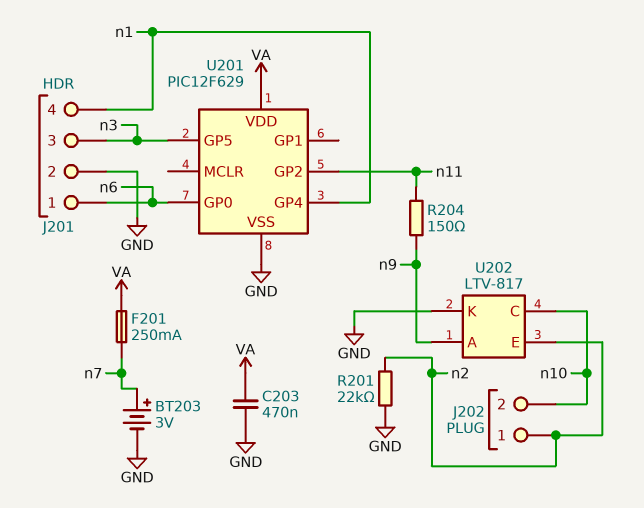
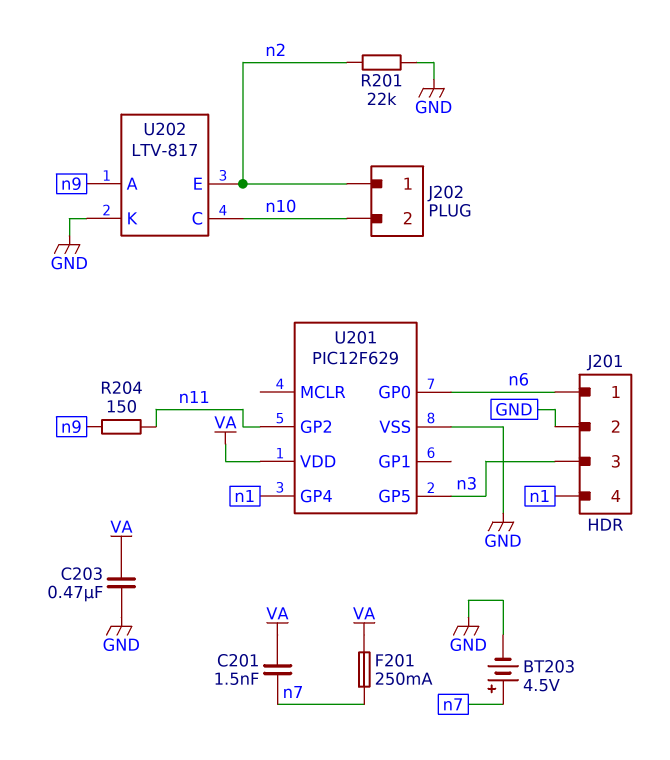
BT203: 3V (plus n7, minus GND) -> 4.5V (plus n7, minus GND)
C201: none -> 1.5nF (VA, n7)

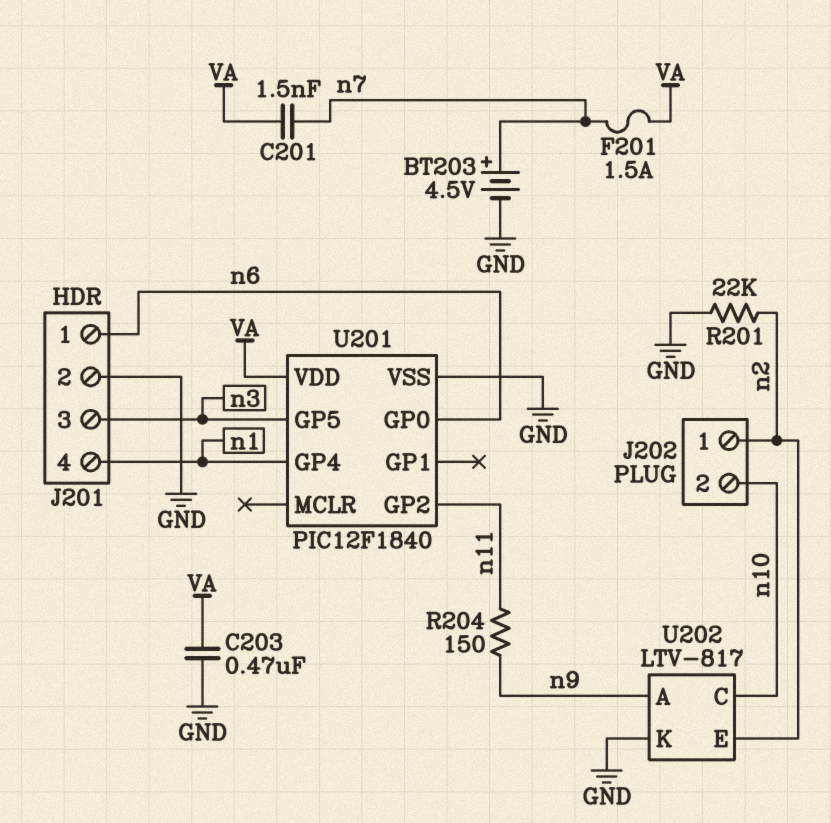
F201: 250mA (VA, n7) -> 1.5A (VA, n7)
U201: PIC12F629 -> PIC12F1840

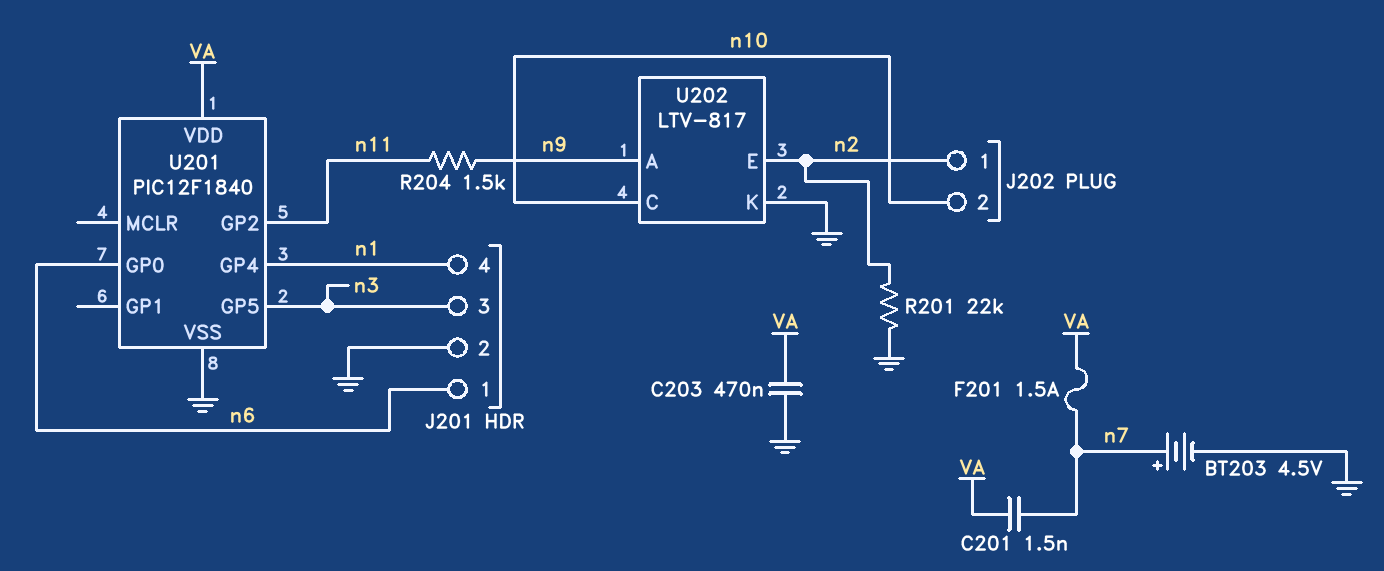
R204: 150 (n9, n11) -> 1.5k (n9, n11)

